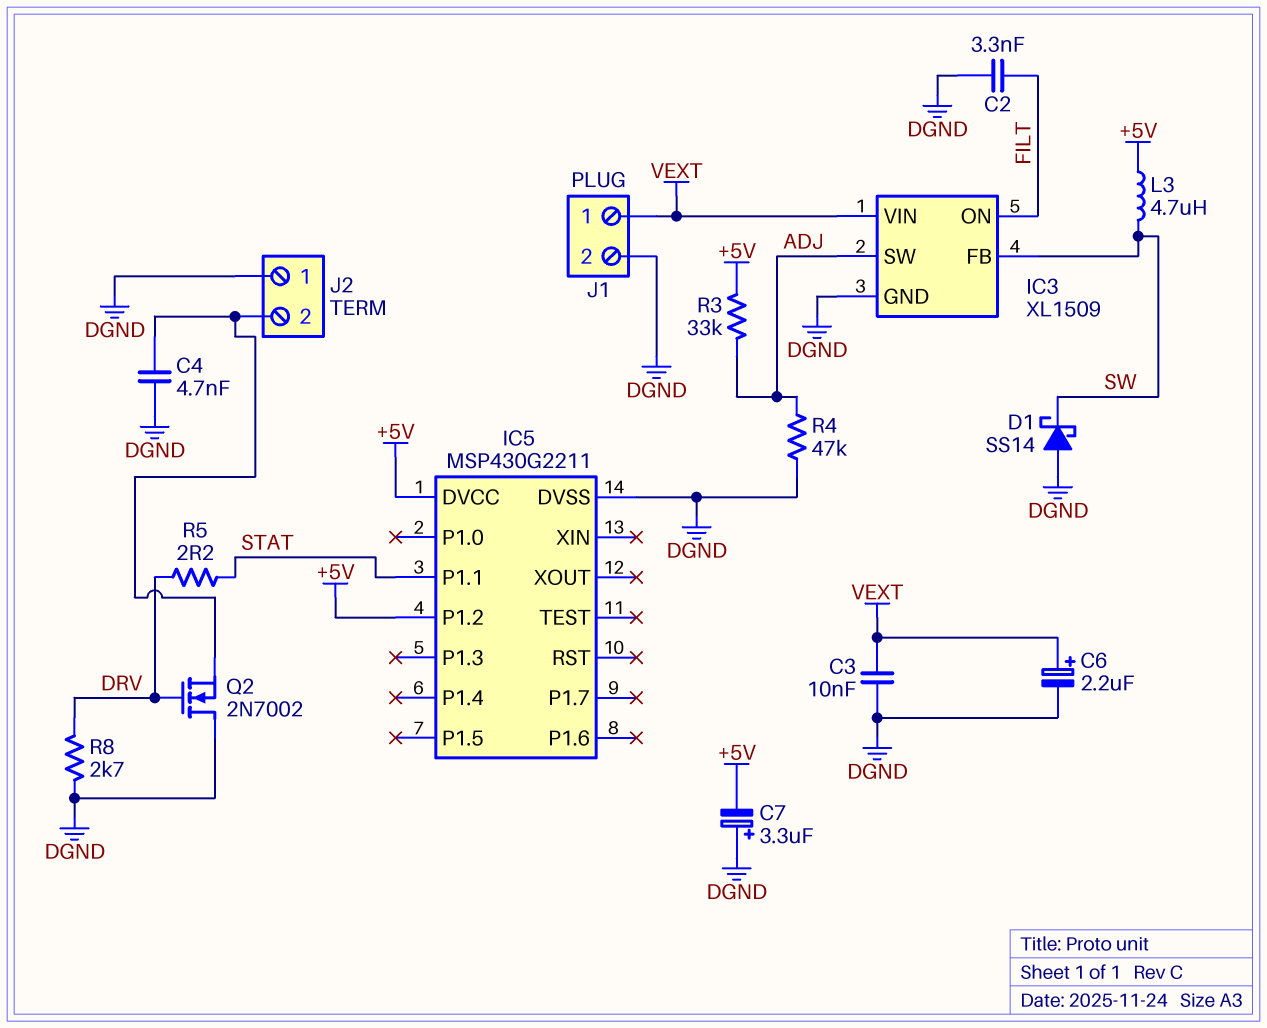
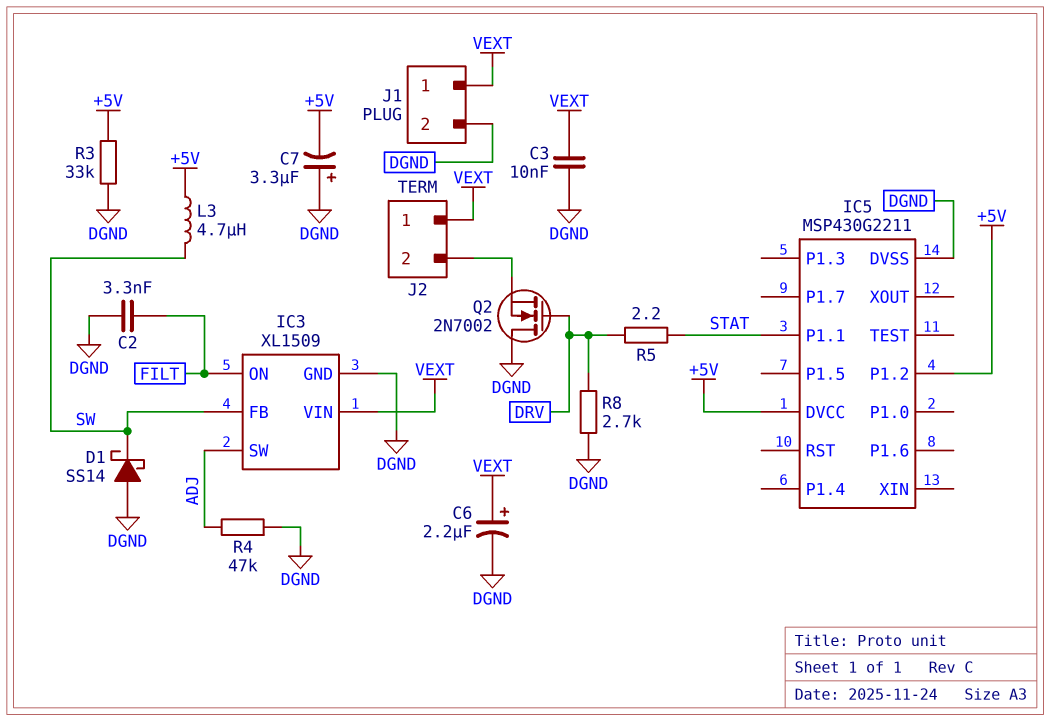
C4: 4.7nF (DGND, J2/2) -> none
J2 pin 1: DGND -> VEXT
R3: 33k (+5V, ADJ) -> 33k (+5V, DGND)

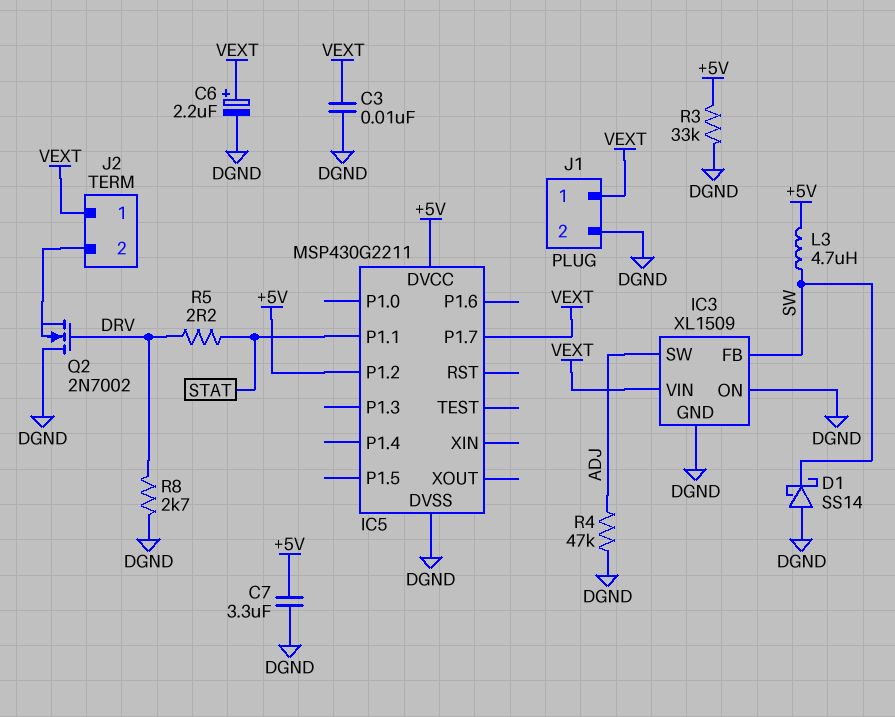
C2: 3.3nF (DGND, FILT) -> none
C7: 3.3uF (plus DGND, minus +5V) -> 3.3uF (+5V, DGND)
IC3 pin ON: FILT -> DGND
IC5 pin P1.7: none -> VEXT

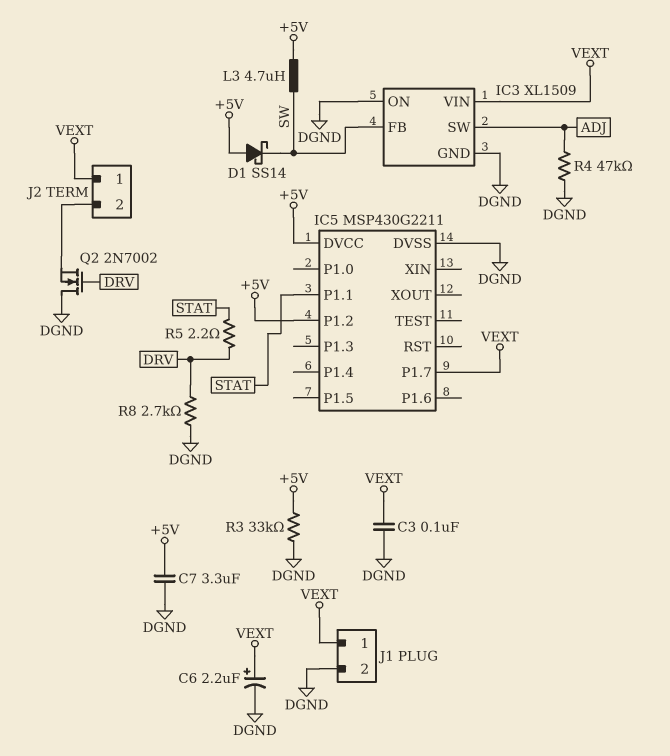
C3: 10nF (DGND, VEXT) -> 100nF (DGND, VEXT)
D1: schottky SS14 (A DGND, K SW) -> schottky SS14 (A +5V, K SW)

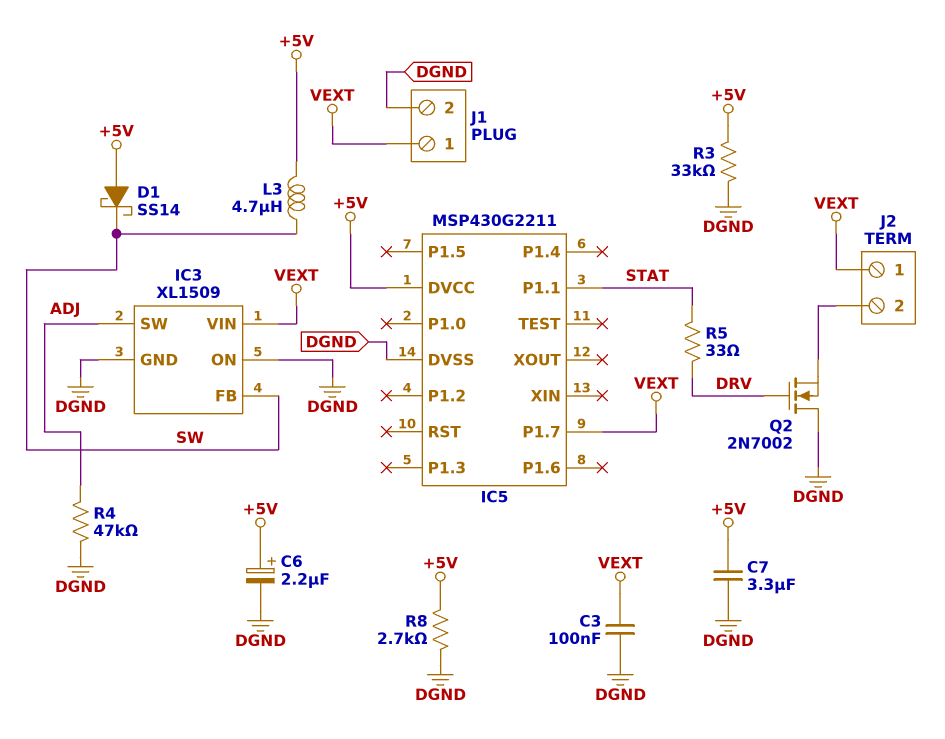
C6: 2.2uF (plus VEXT, minus DGND) -> 2.2uF (plus +5V, minus DGND)
IC5 pin P1.2: +5V -> none
R5: 2.2 (DRV, STAT) -> 33 (DRV, STAT)
R8: 2.7k (DGND, DRV) -> 2.7k (+5V, DGND)

